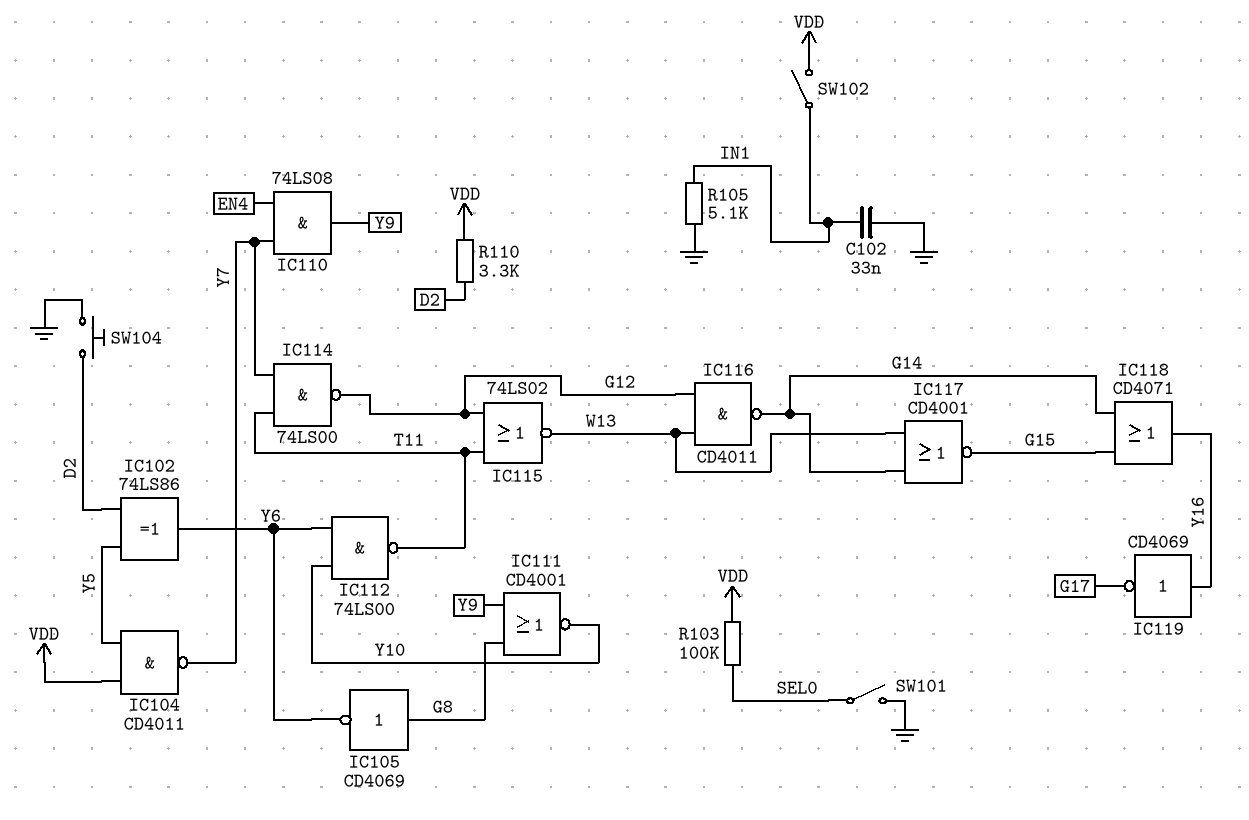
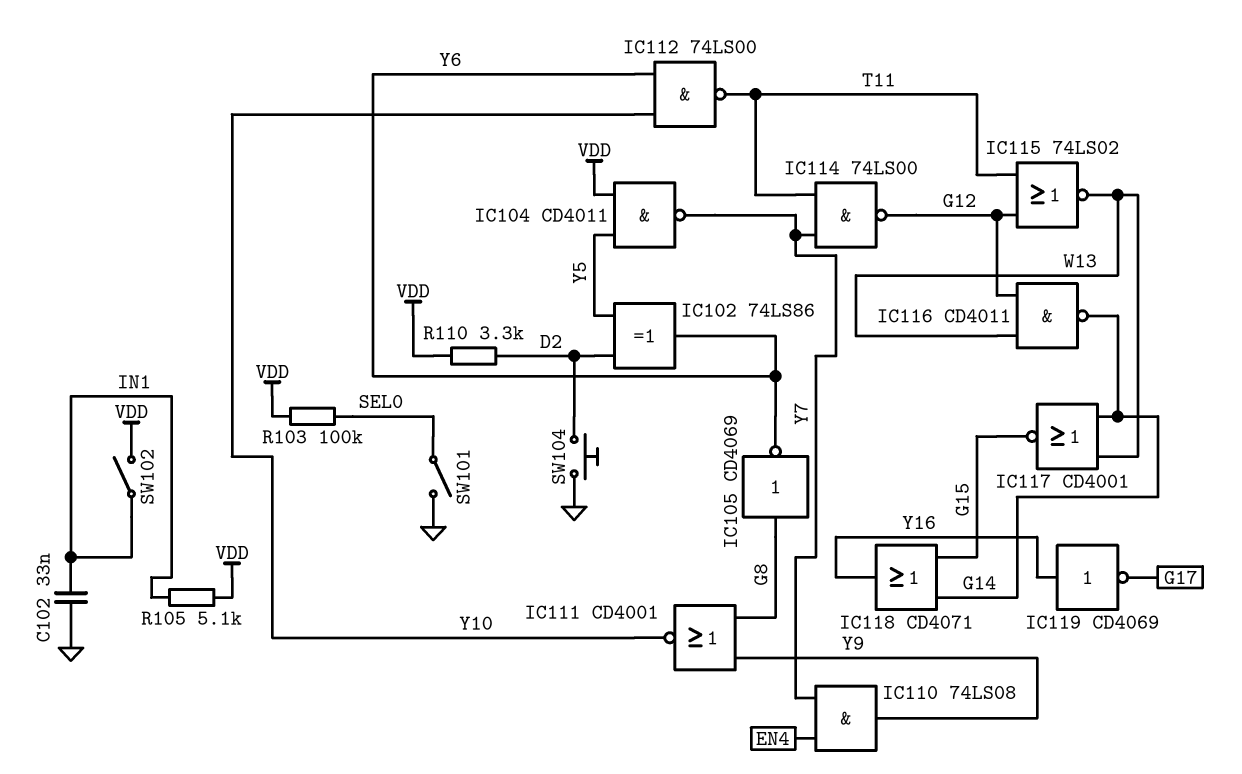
R105: 5.1k (GND, IN1) -> 5.1k (IN1, VDD)

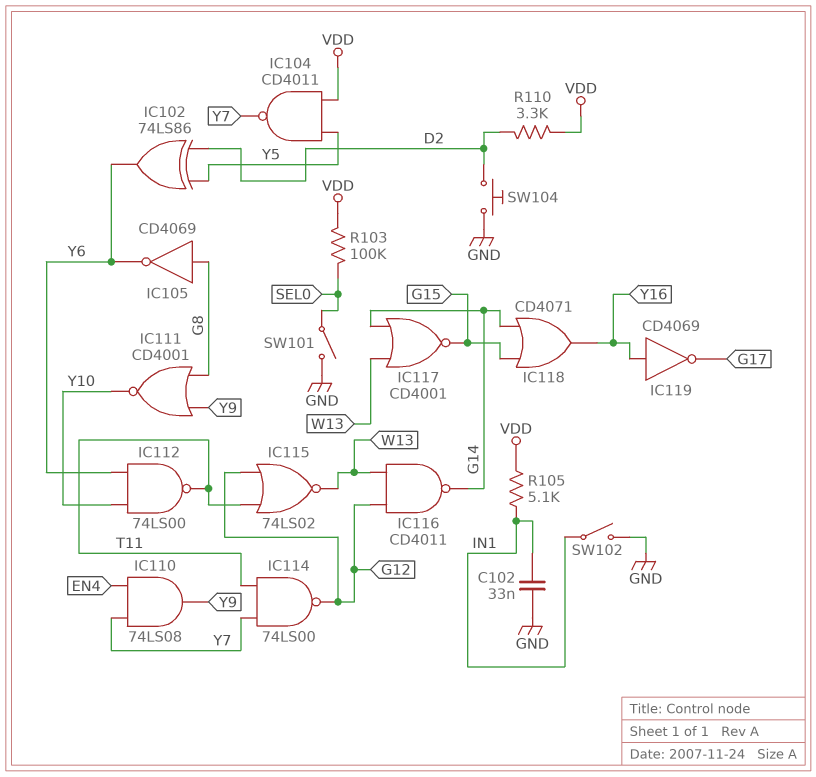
SW102: switch (IN1, VDD) -> switch (GND, IN1)

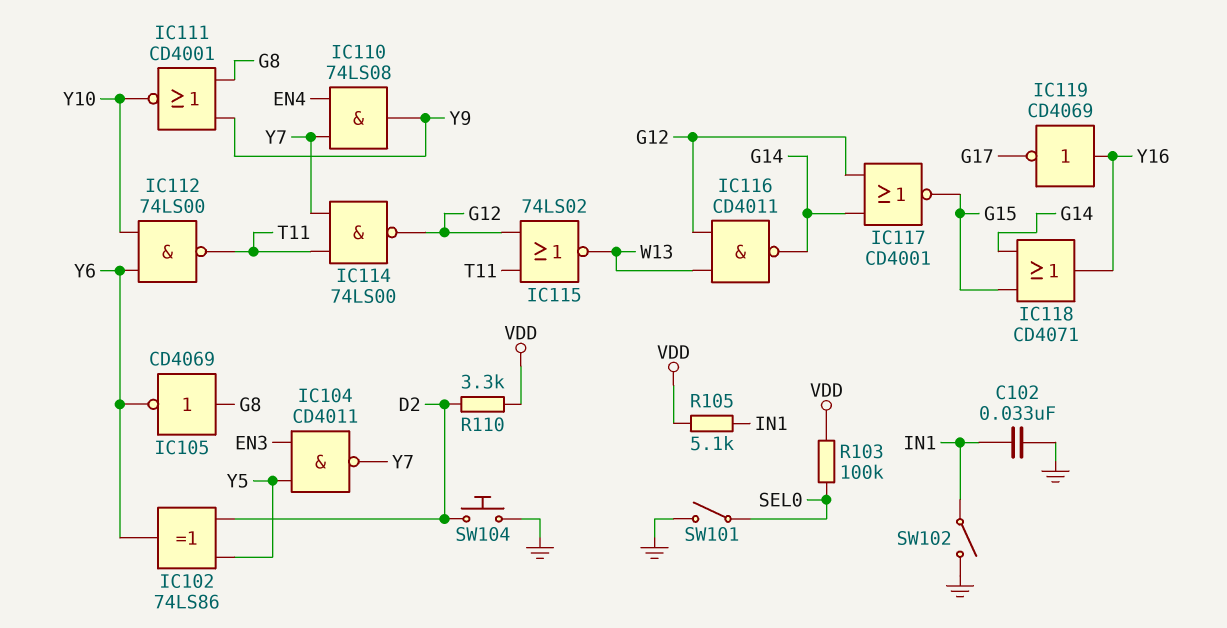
IC104: NAND CD4011 (in VDD, in Y5, out Y7) -> NAND CD4011 (in EN3, in Y5, out Y7)
IC117: NOR CD4001 (in G14, in W13, out G15) -> NOR CD4001 (in G12, in G14, out G15)

